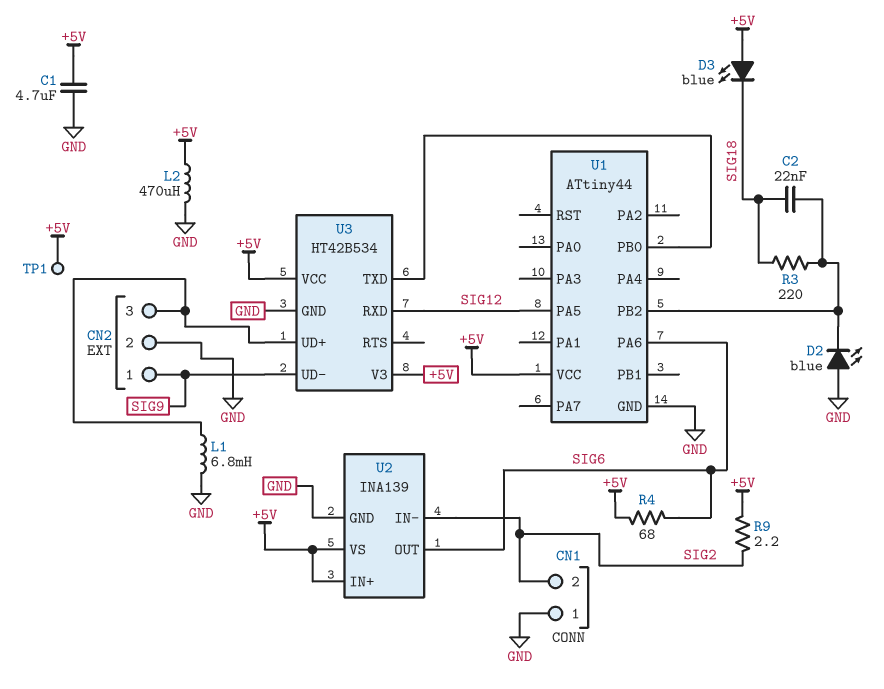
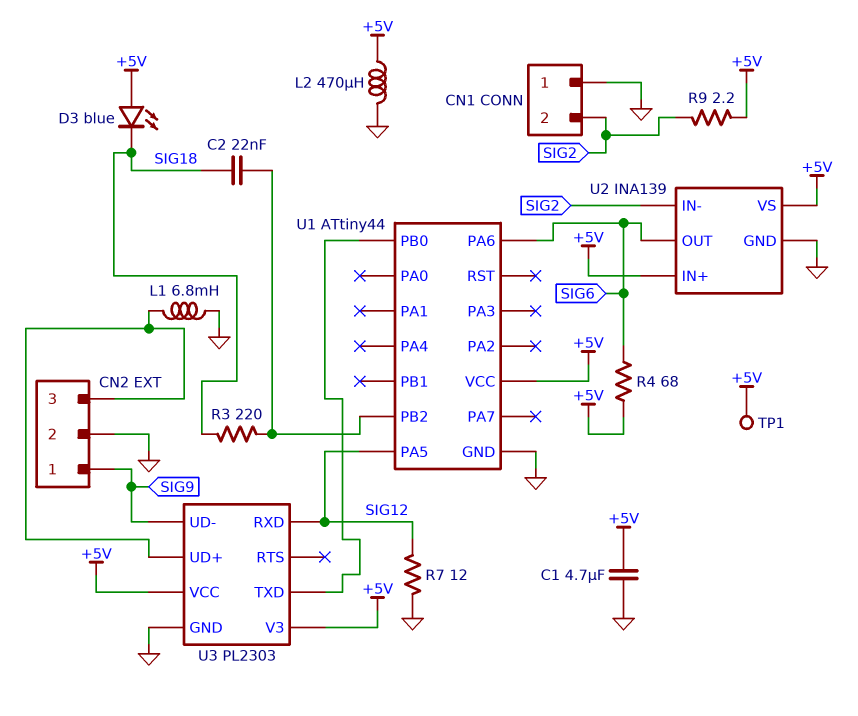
D2: LED blue (A GND, K U1/PB2) -> none
R7: none -> 12 (GND, SIG12)
U3: HT42B534 -> PL2303

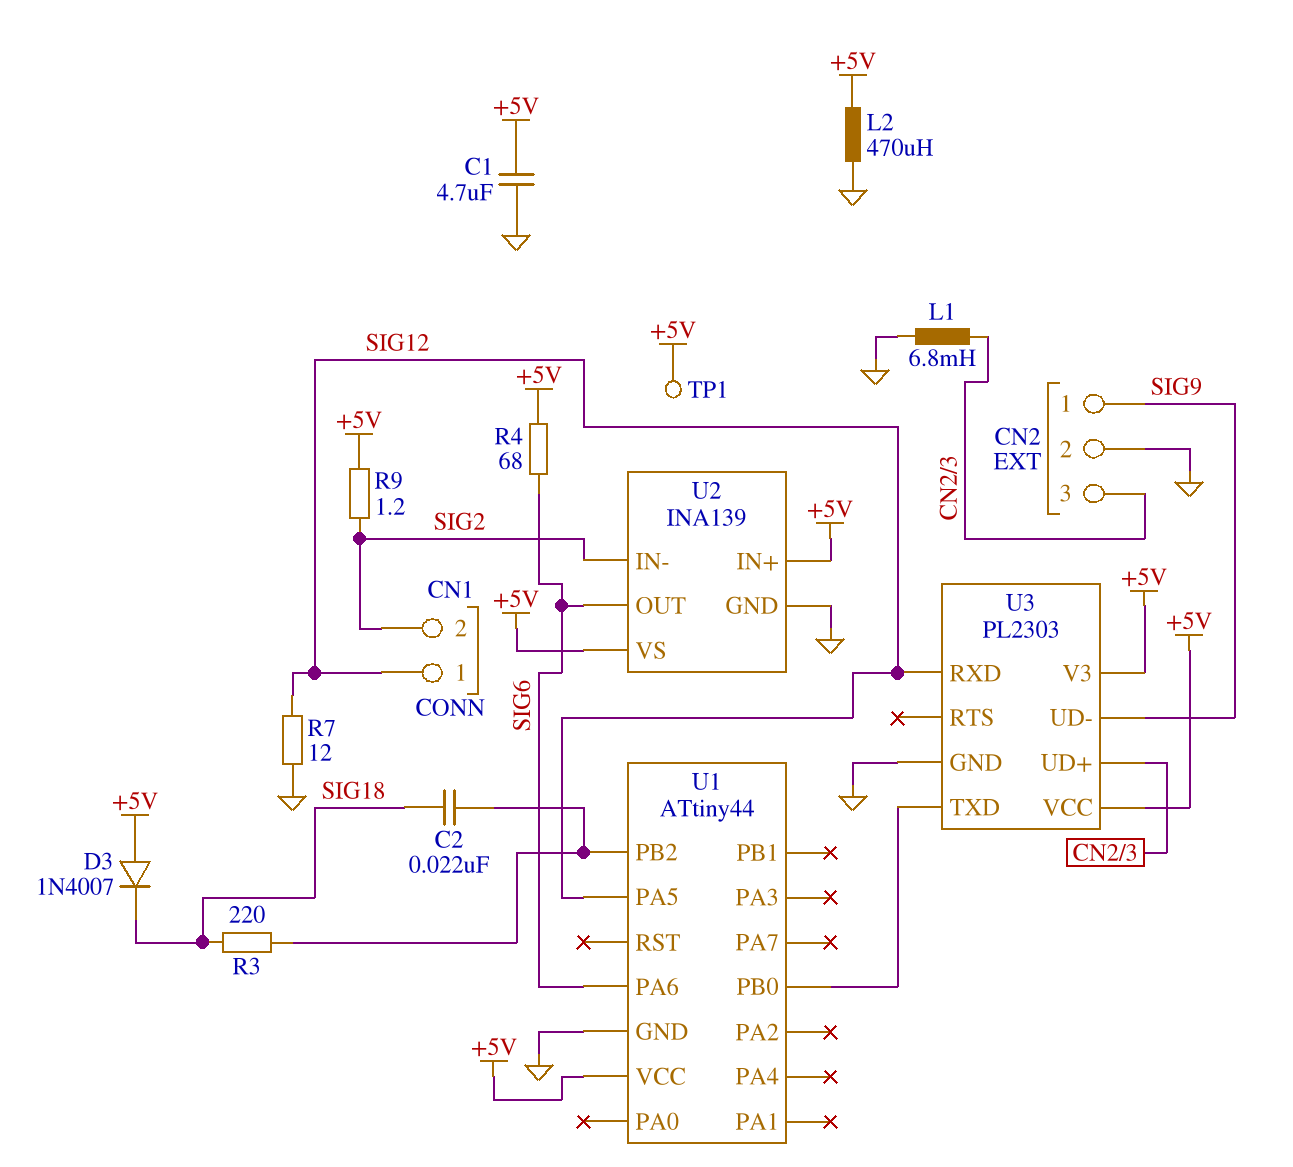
CN1 pin 1: GND -> SIG12
D3: LED blue (A +5V, K SIG18) -> diode 1N4007 (A +5V, K SIG18)
R9: 2.2 (+5V, SIG2) -> 1.2 (+5V, SIG2)

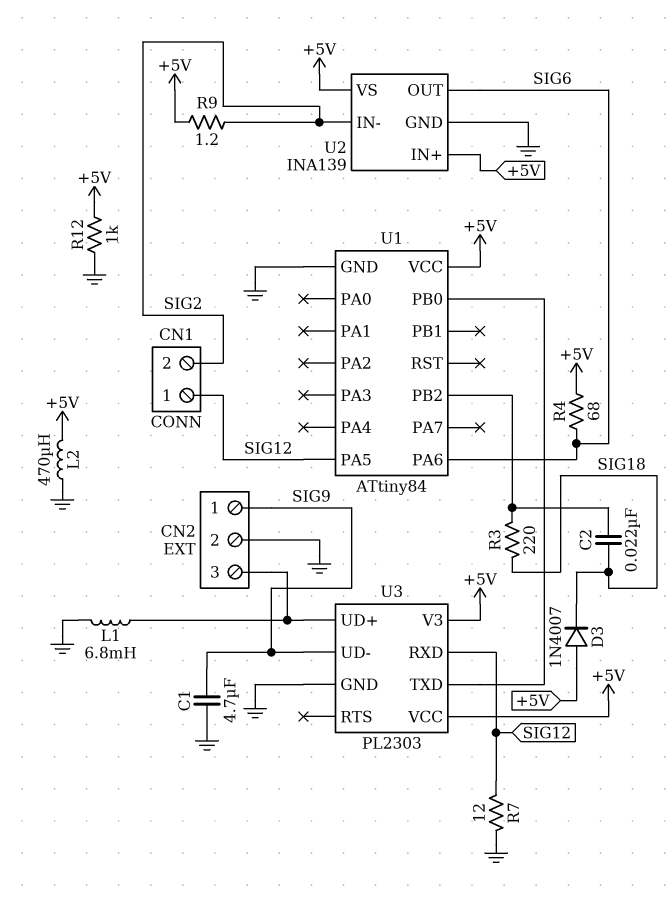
C1: 4.7uF (+5V, GND) -> 4.7uF (GND, SIG9)
R12: none -> 1k (+5V, GND)
TP1: test point (+5V) -> none
U1: ATtiny44 -> ATtiny84

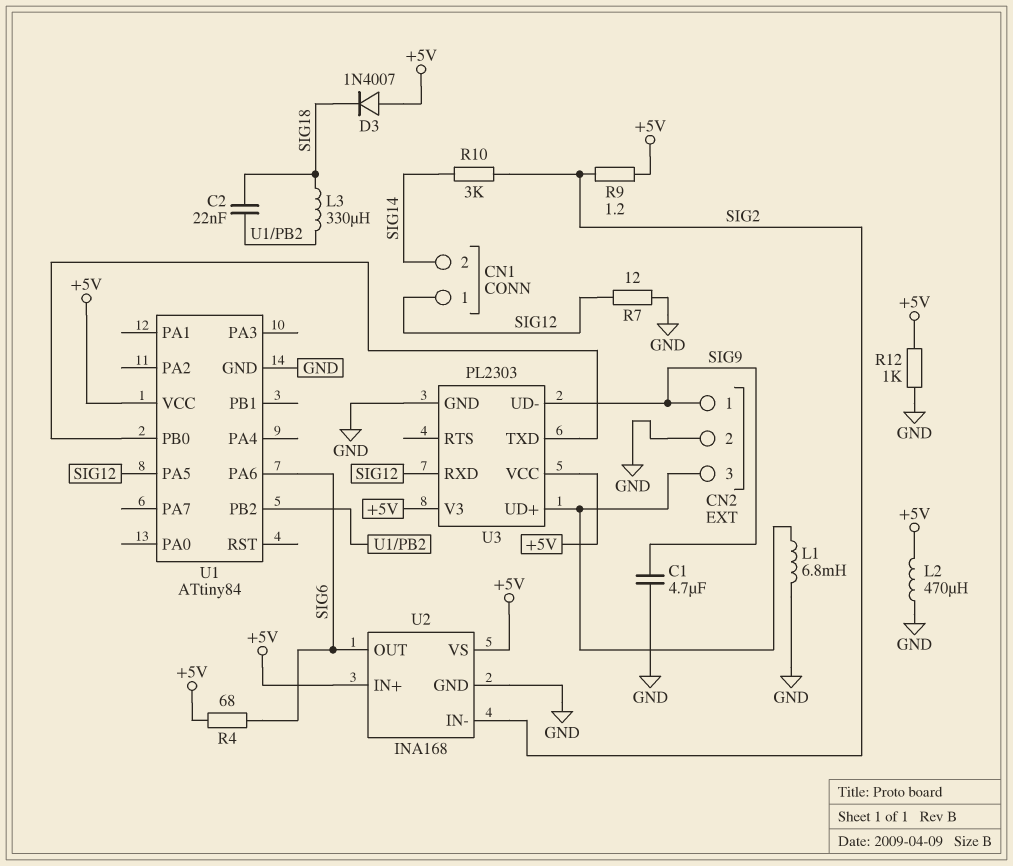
CN1 pin 2: SIG2 -> SIG14
L3: none -> 330uH (SIG18, U1/PB2)
R3: 220 (SIG18, U1/PB2) -> none
R10: none -> 3k (SIG2, SIG14)
U2: INA139 -> INA168

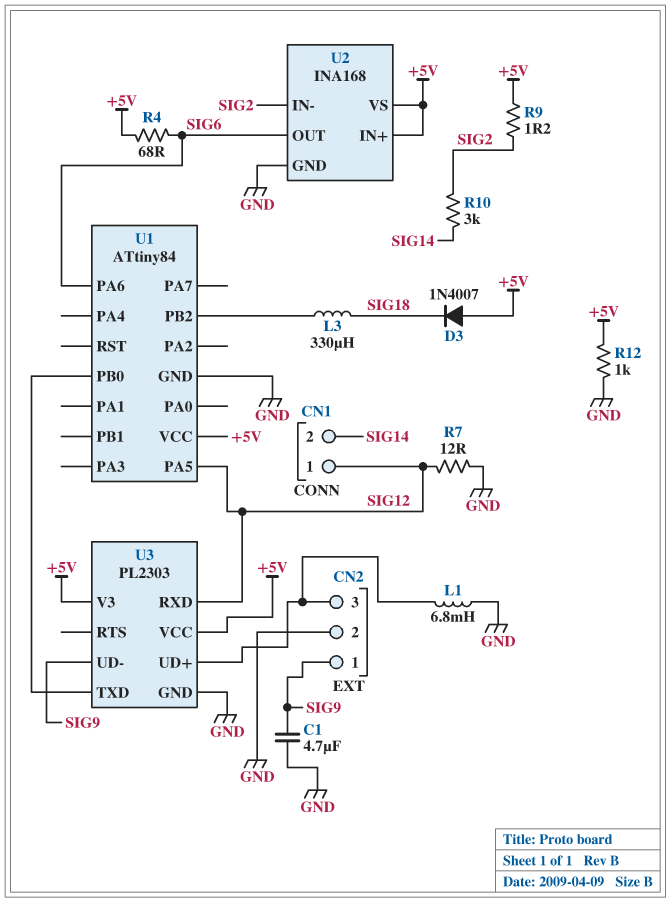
C2: 22nF (SIG18, U1/PB2) -> none
L2: 470uH (+5V, GND) -> none

